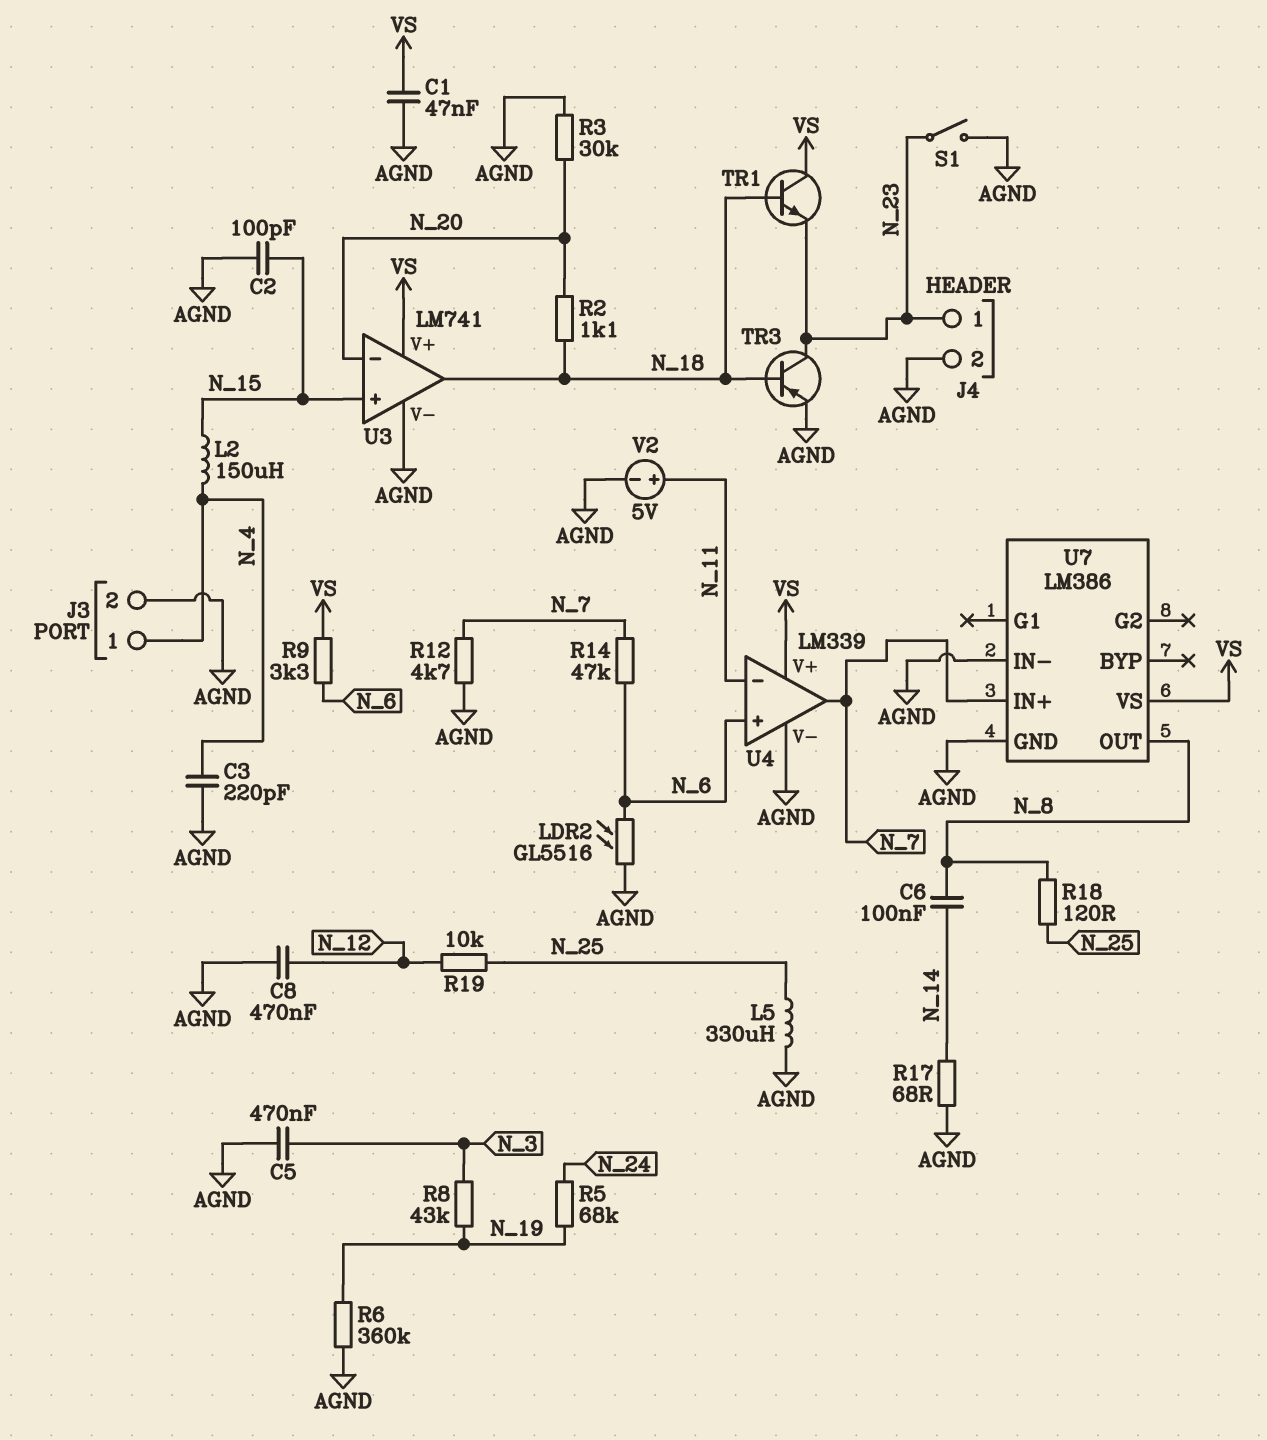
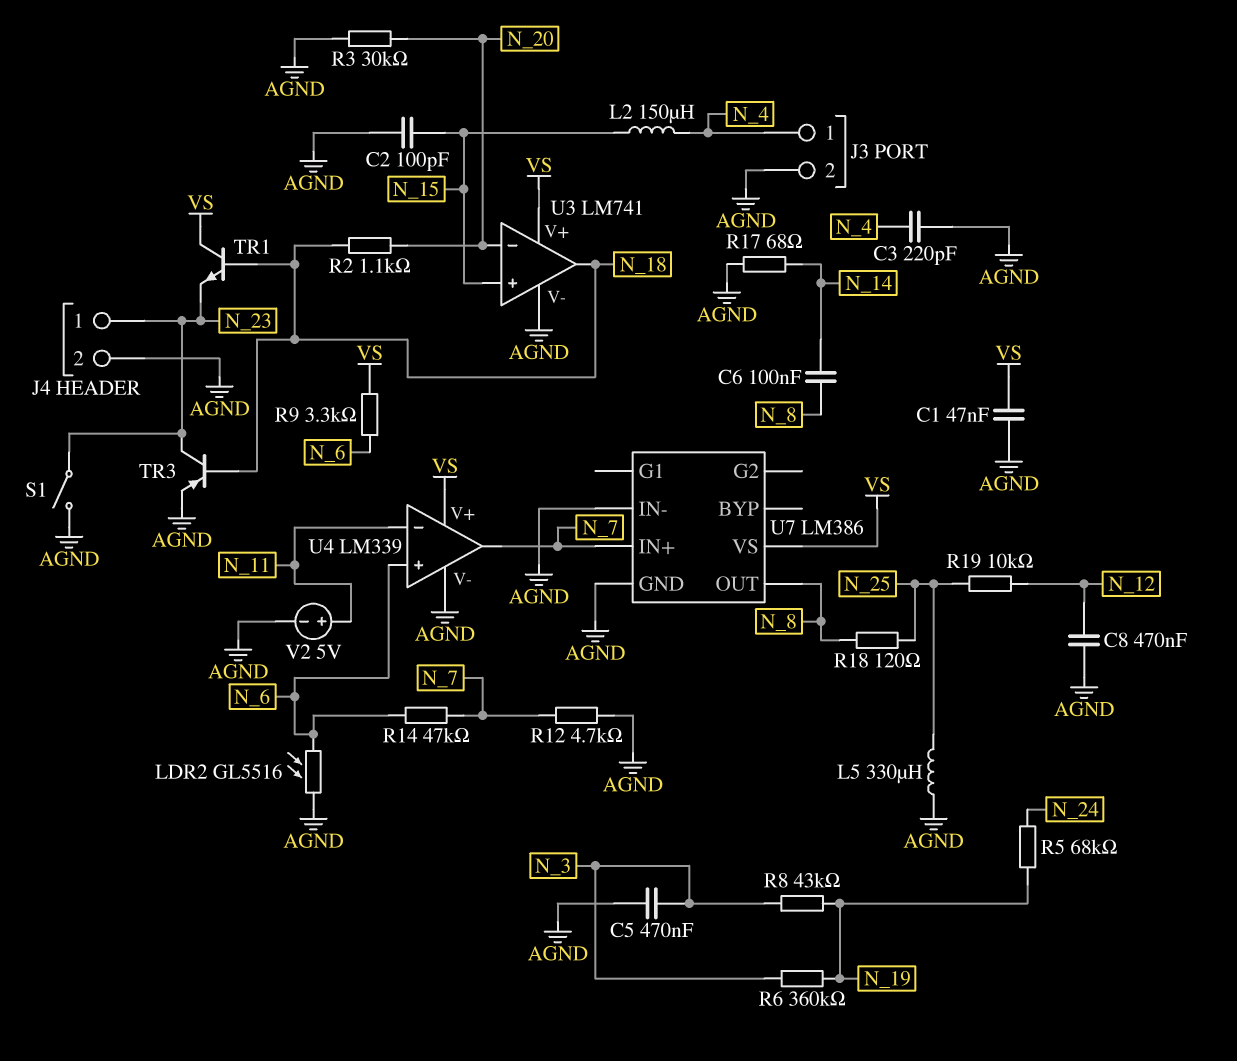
R6: 360k (AGND, N_19) -> 360k (N_3, N_19)

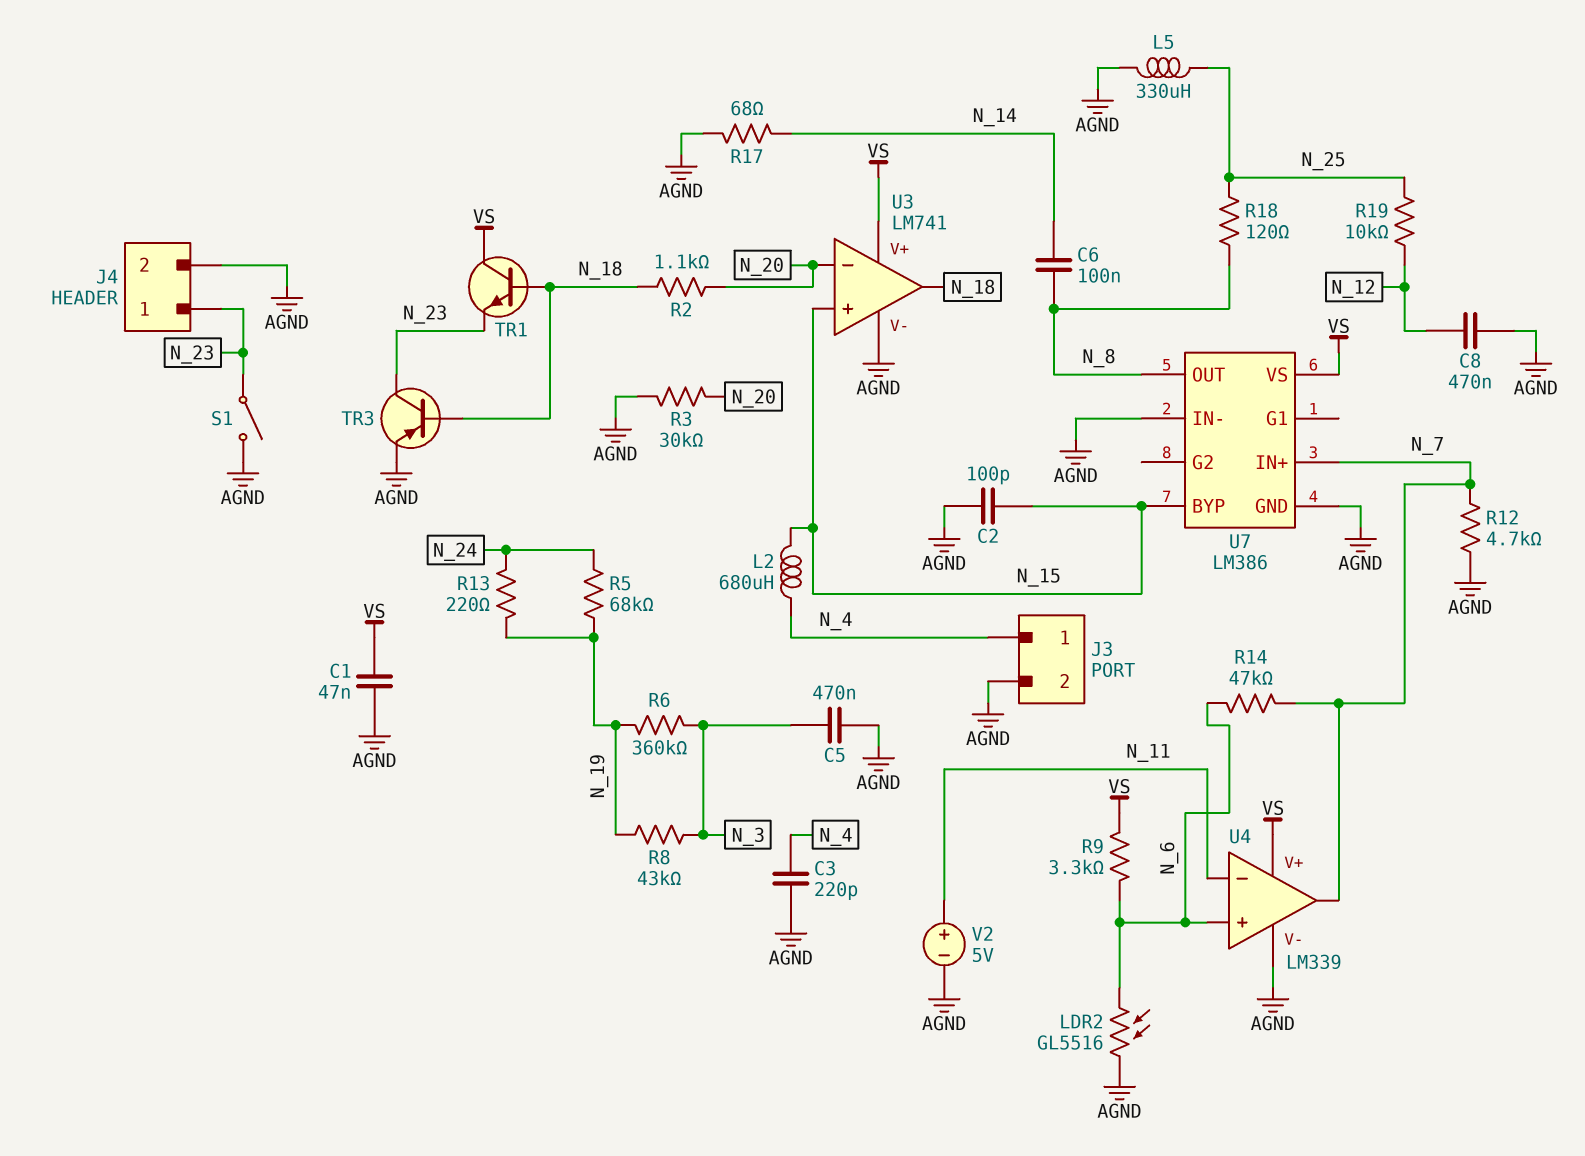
L2: 150uH (N_4, N_15) -> 680uH (N_4, N_15)
R13: none -> 220 (N_19, N_24)
U7 pin BYP: none -> N_15

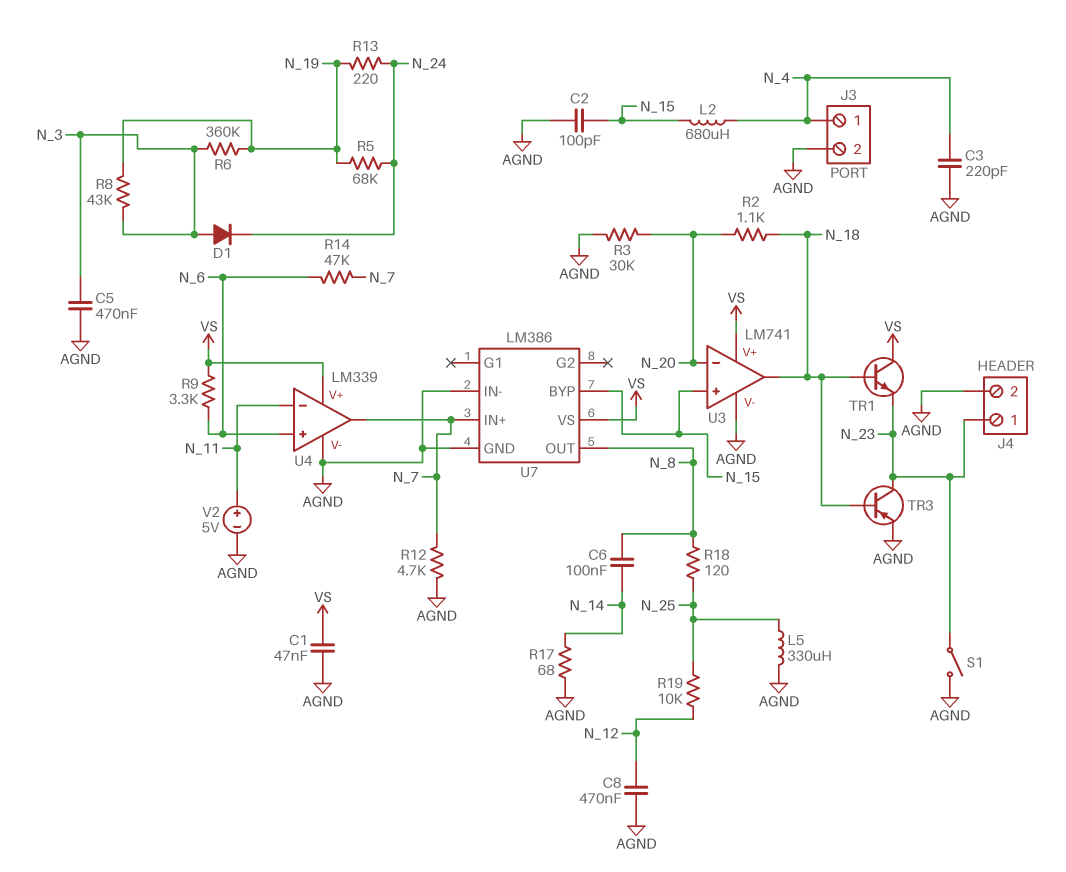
D1: none -> diode (A N_3, K N_24)
LDR2: GL5516 (AGND, N_6) -> none

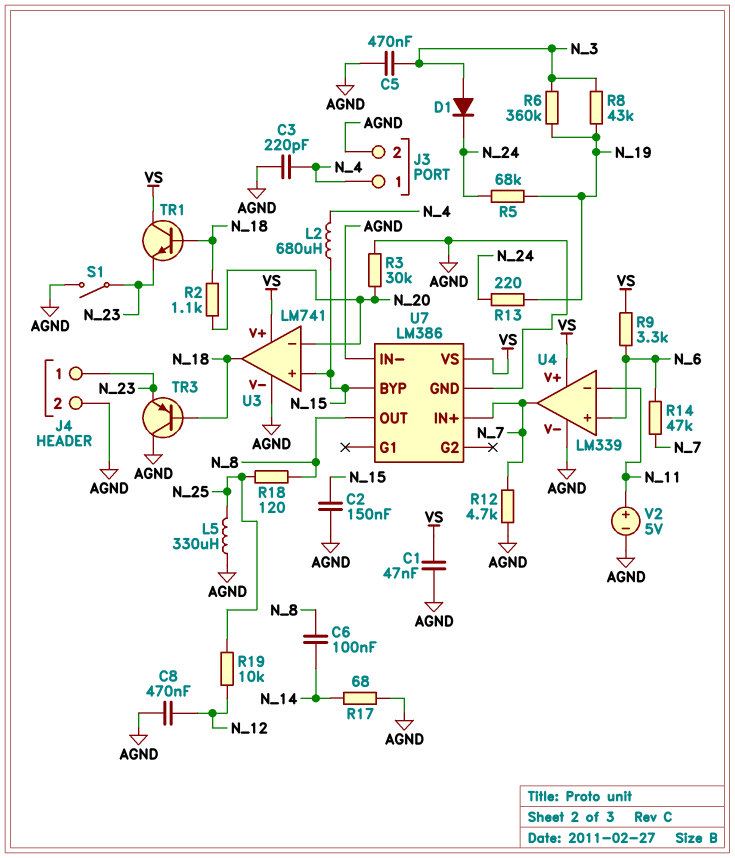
C2: 100pF (AGND, N_15) -> 150nF (AGND, N_15)
TR3: PNP (B N_18, C N_23, E AGND) -> PNP (B N_18, C AGND, E N_23)

